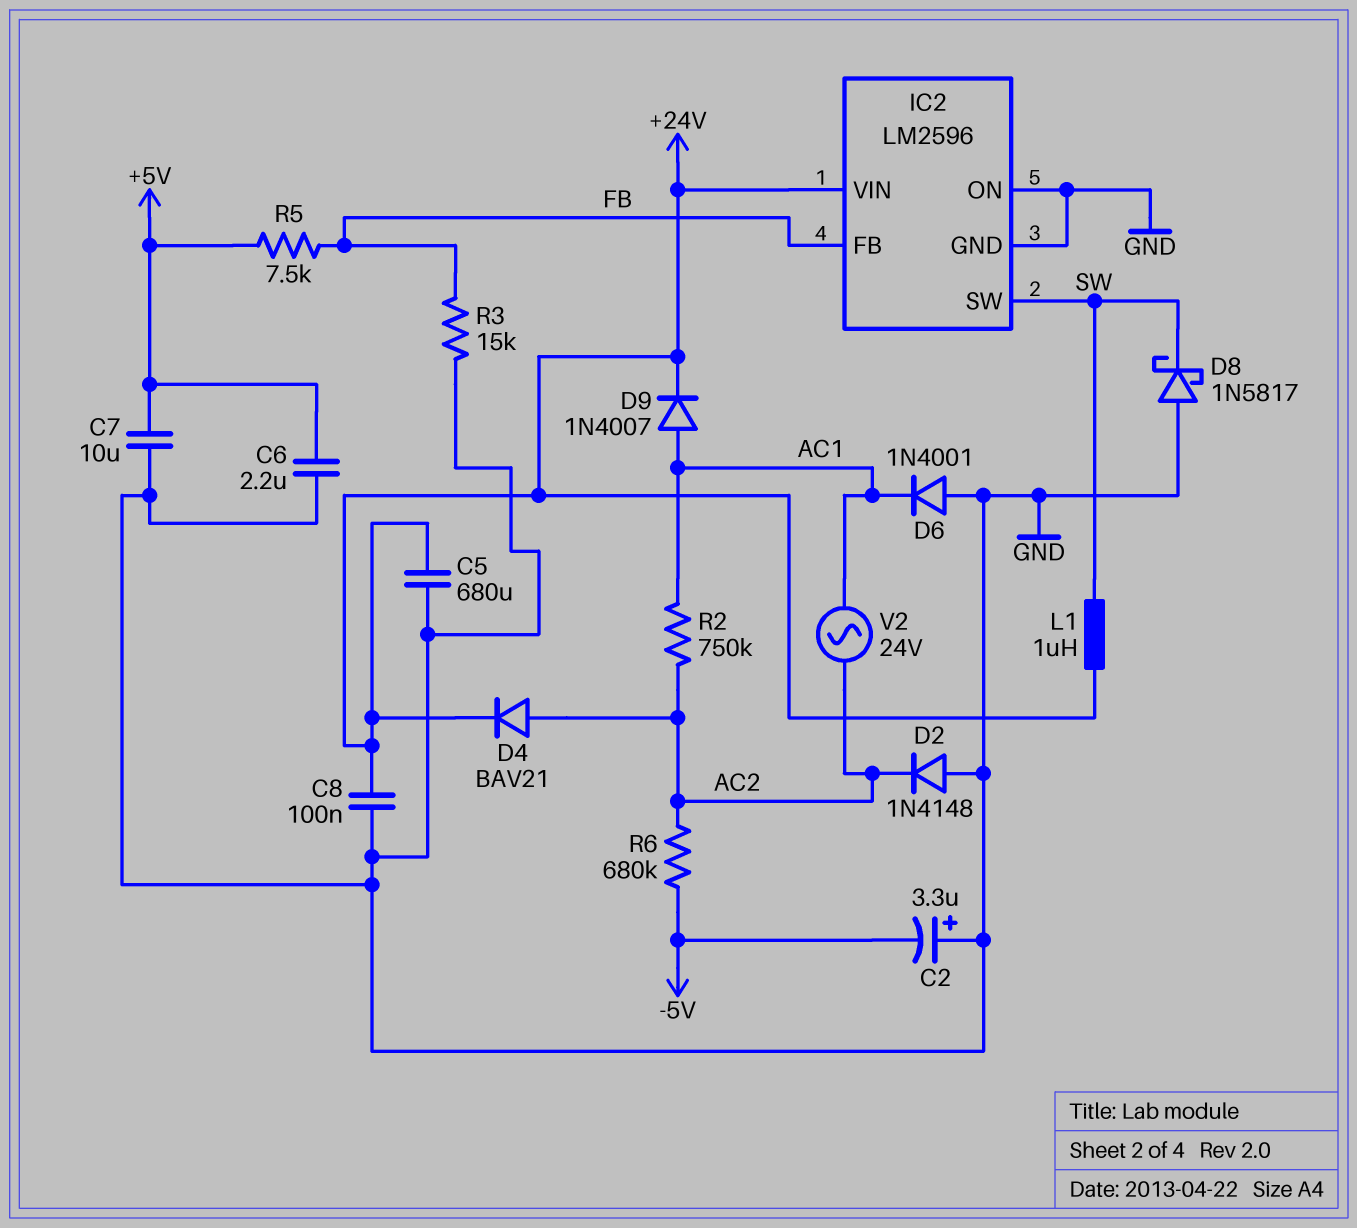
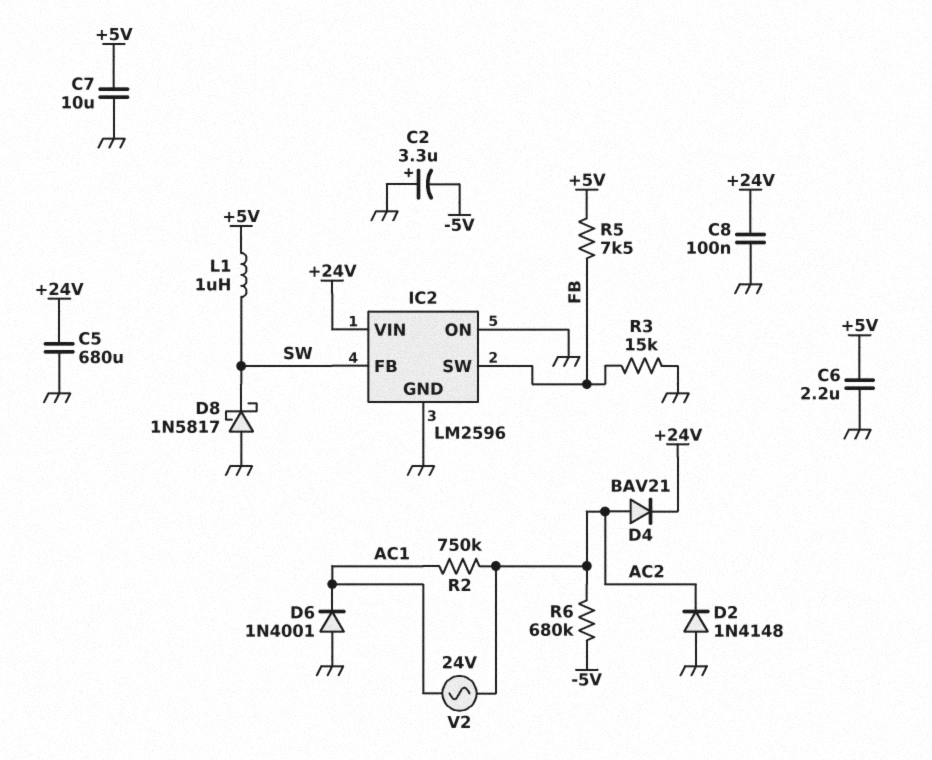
D9: diode 1N4007 (A AC1, K +24V) -> none
IC2 pin FB: FB -> SW
IC2 pin SW: SW -> FB
L1: 1uH (+24V, SW) -> 1uH (+5V, SW)

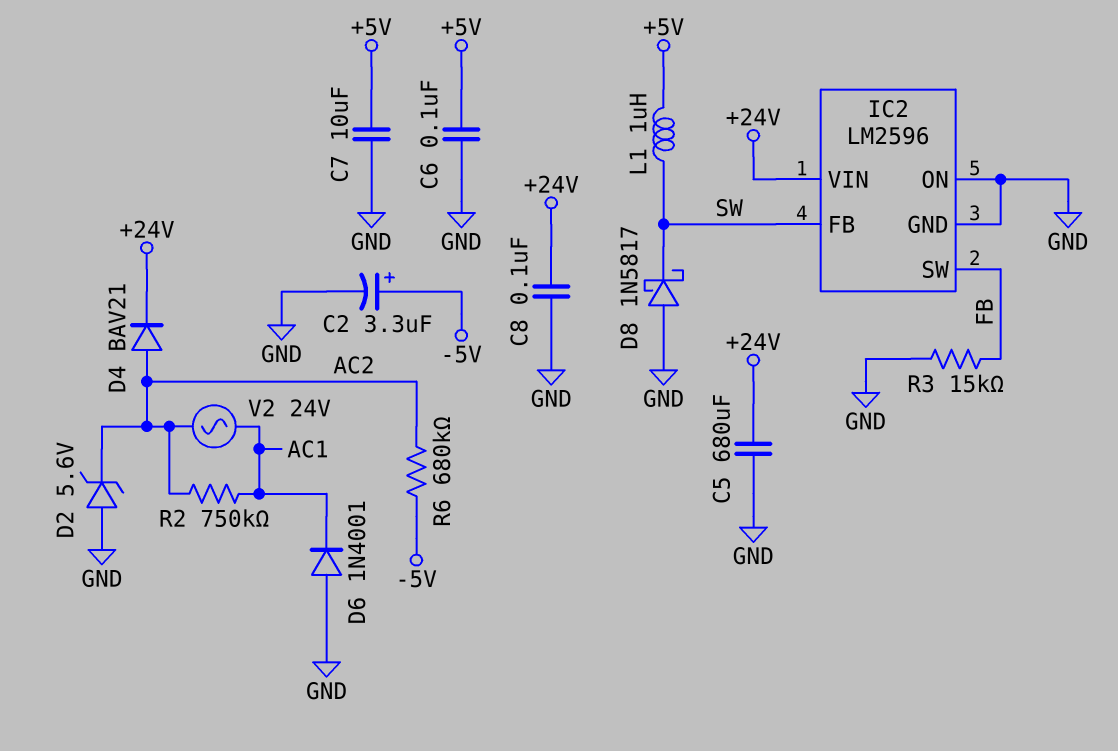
C2: 3.3uF (plus GND, minus -5V) -> 3.3uF (plus -5V, minus GND)
C6: 2.2uF (+5V, GND) -> 100nF (+5V, GND)
D2: diode 1N4148 (A GND, K AC2) -> zener 5.6V (A GND, K AC2)
R5: 7.5k (+5V, FB) -> none

